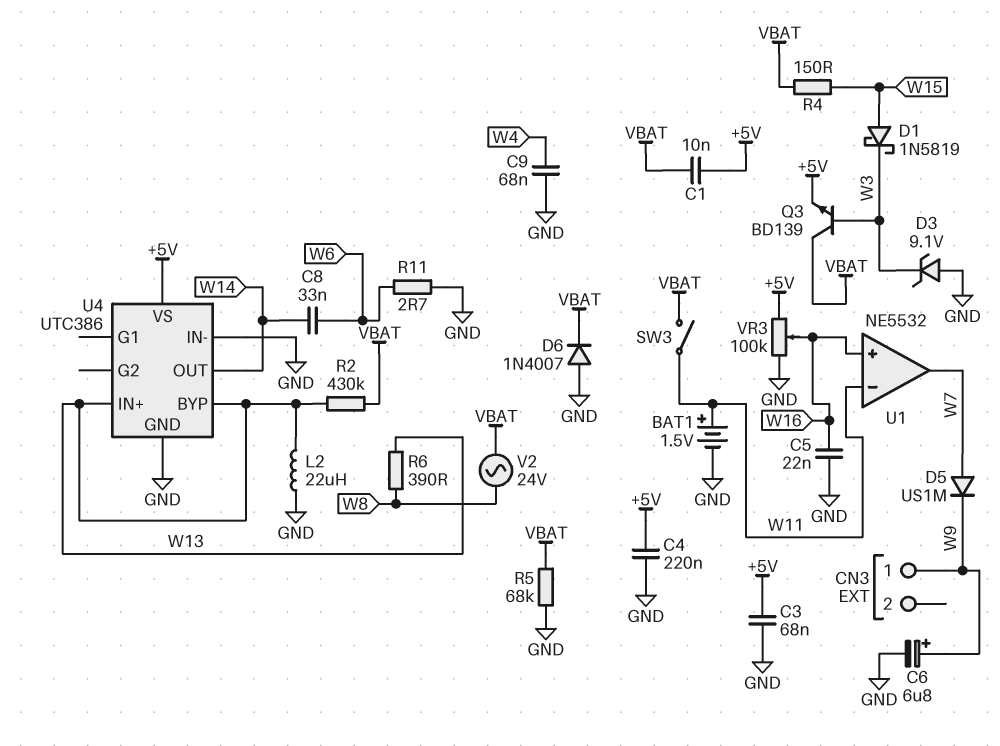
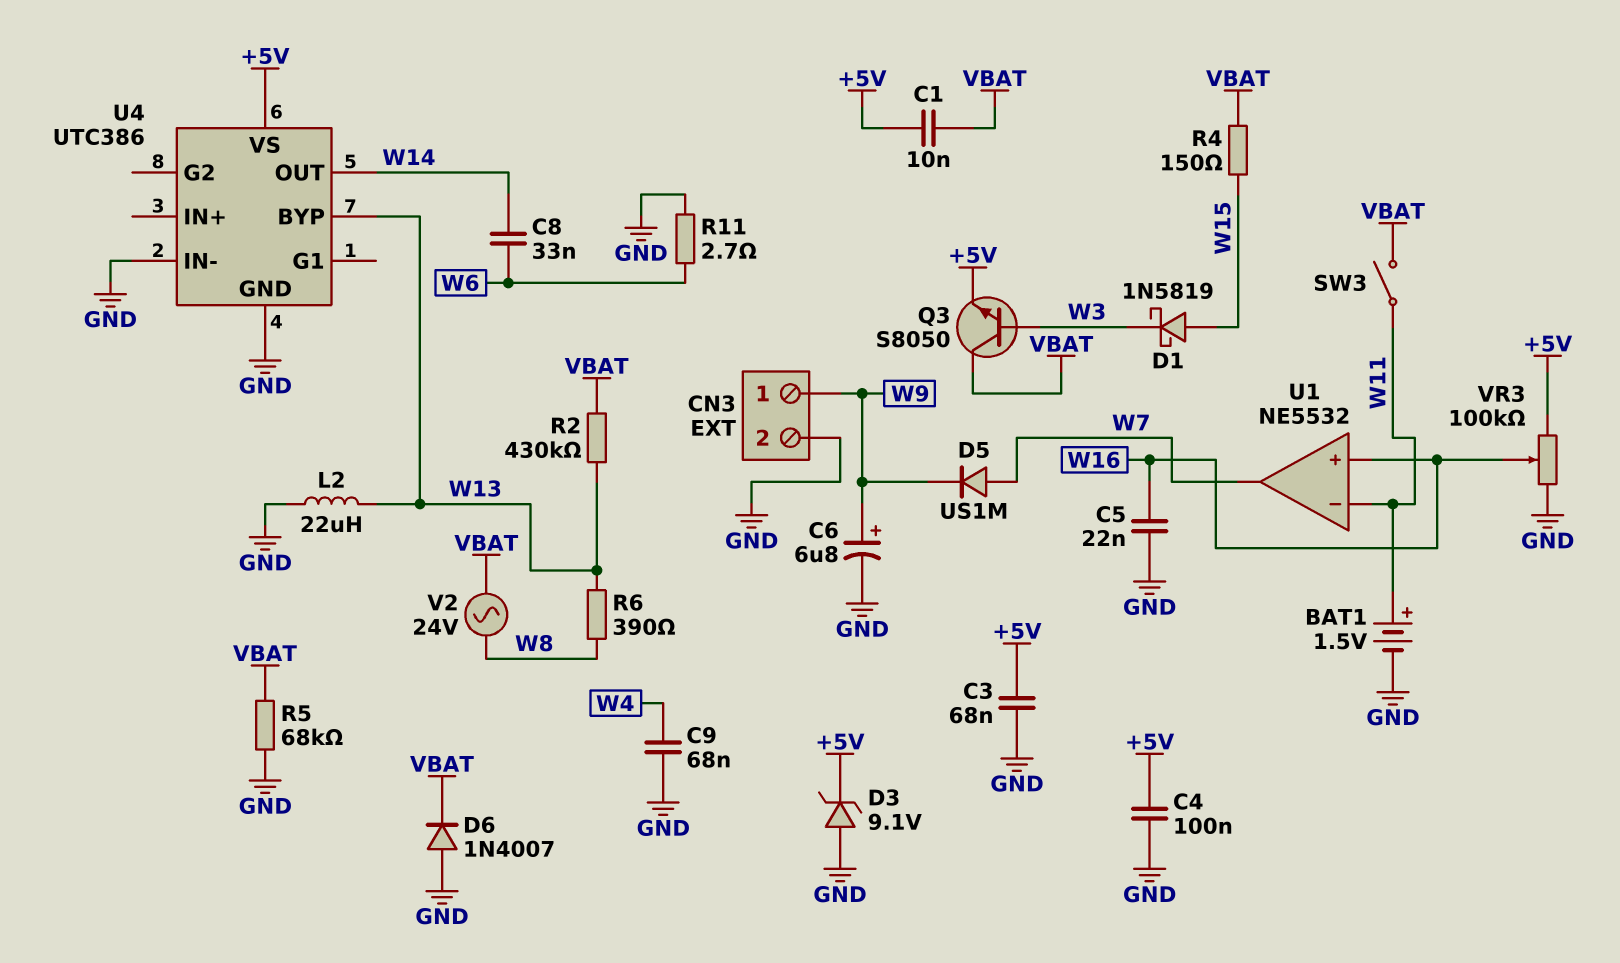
C4: 220nF (+5V, GND) -> 100nF (+5V, GND)
CN3 pin 2: none -> GND
D3: zener 9.1V (A GND, K W3) -> zener 9.1V (A GND, K +5V)
Q3: NPN BD139 (B W3, C VBAT, E +5V) -> NPN S8050 (B W3, C VBAT, E +5V)
U4 pin IN+: W13 -> none

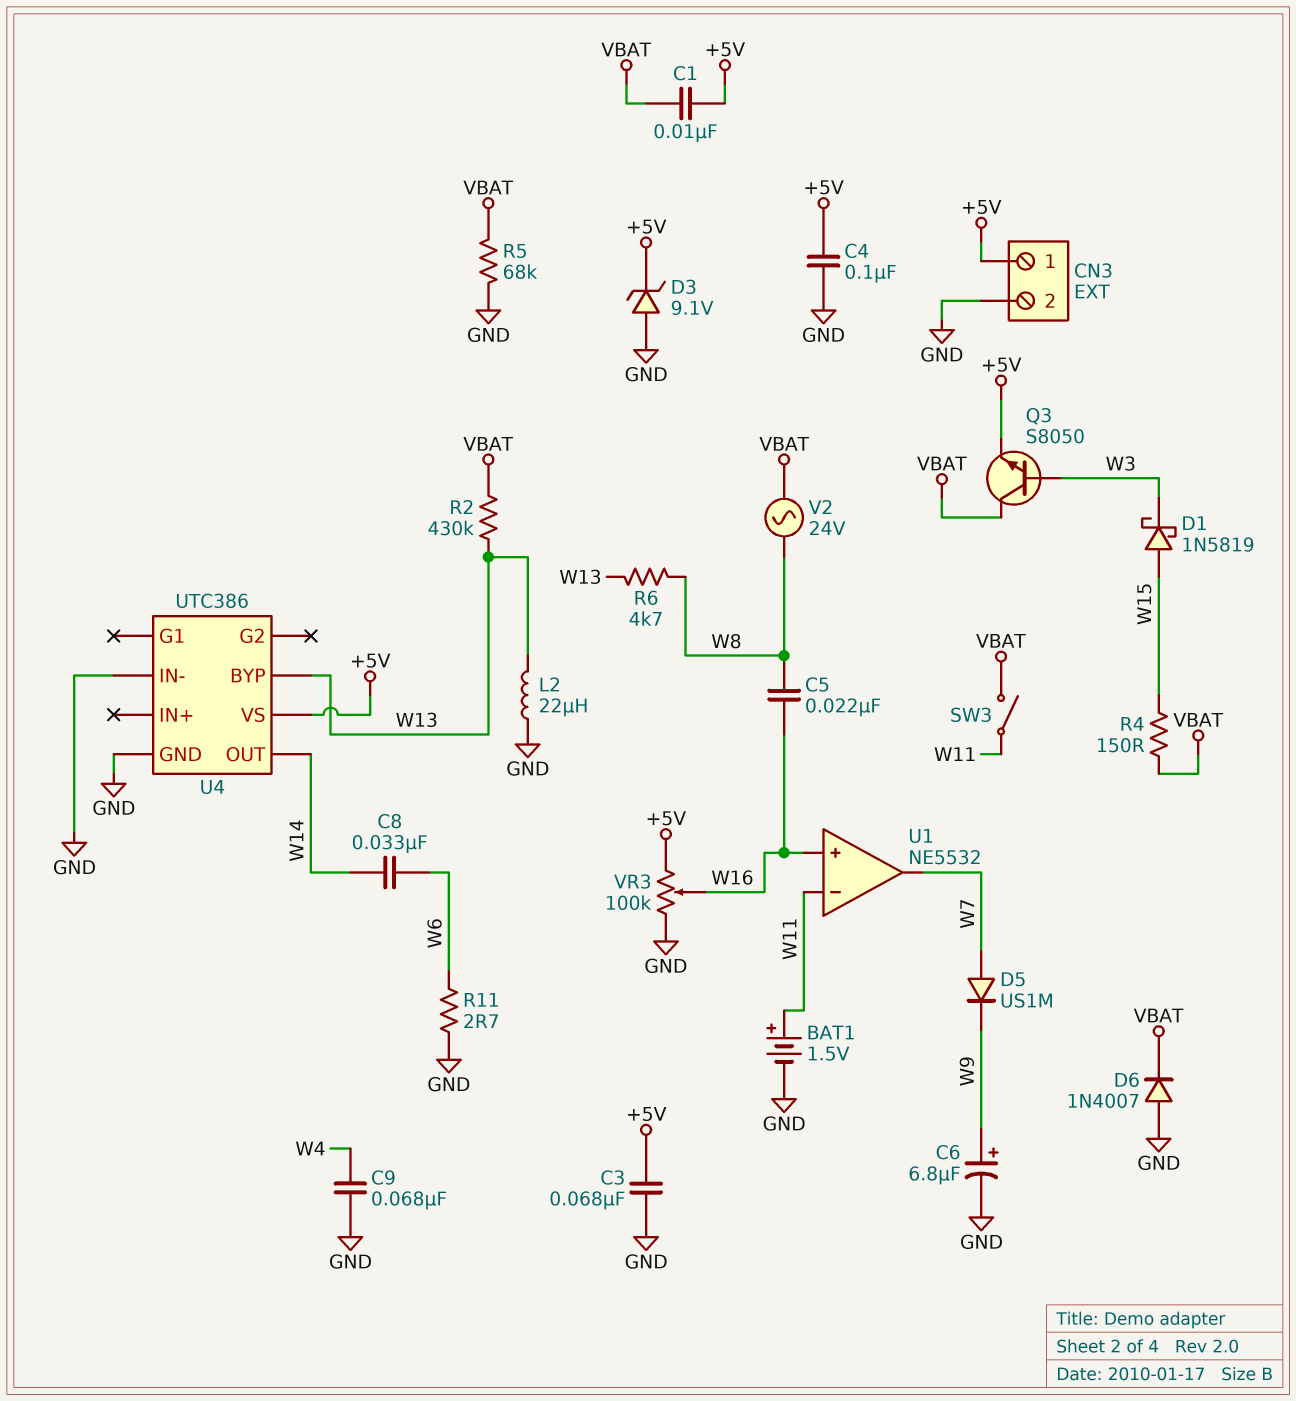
C5: 22nF (GND, W16) -> 22nF (W8, W16)
CN3 pin 1: W9 -> +5V
R6: 390 (W8, W13) -> 4.7k (W8, W13)

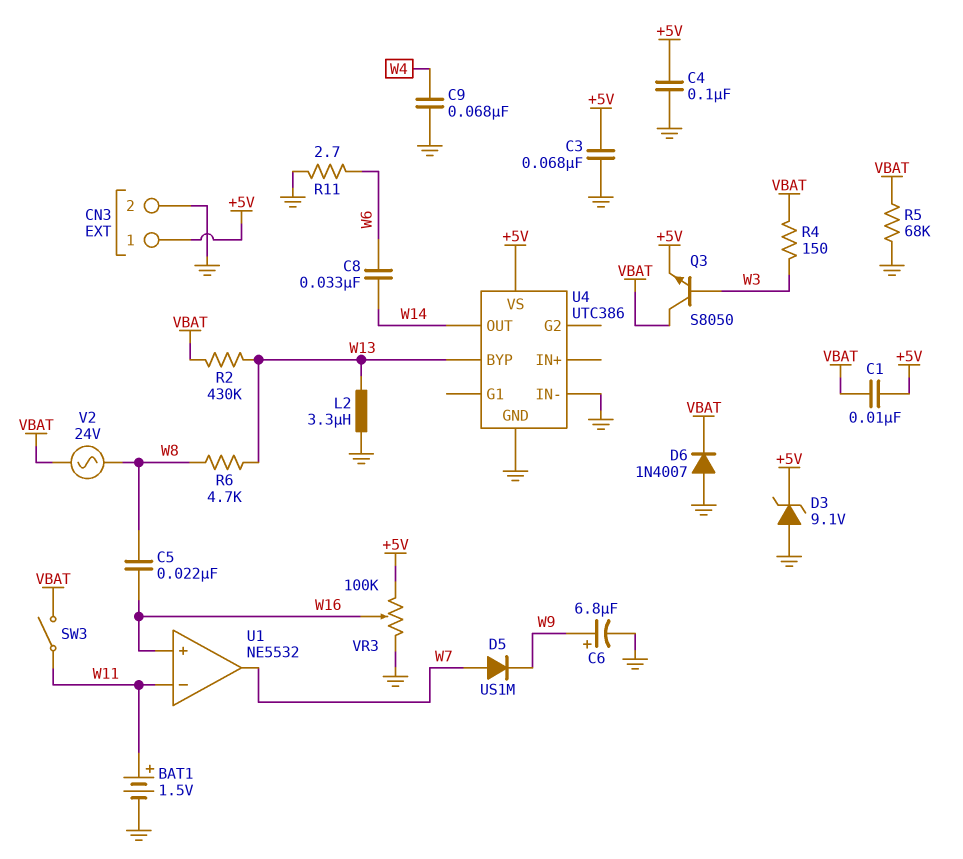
D1: schottky 1N5819 (A W15, K W3) -> none
L2: 22uH (GND, W13) -> 3.3uH (GND, W13)
R4: 150 (VBAT, W15) -> 150 (VBAT, W3)

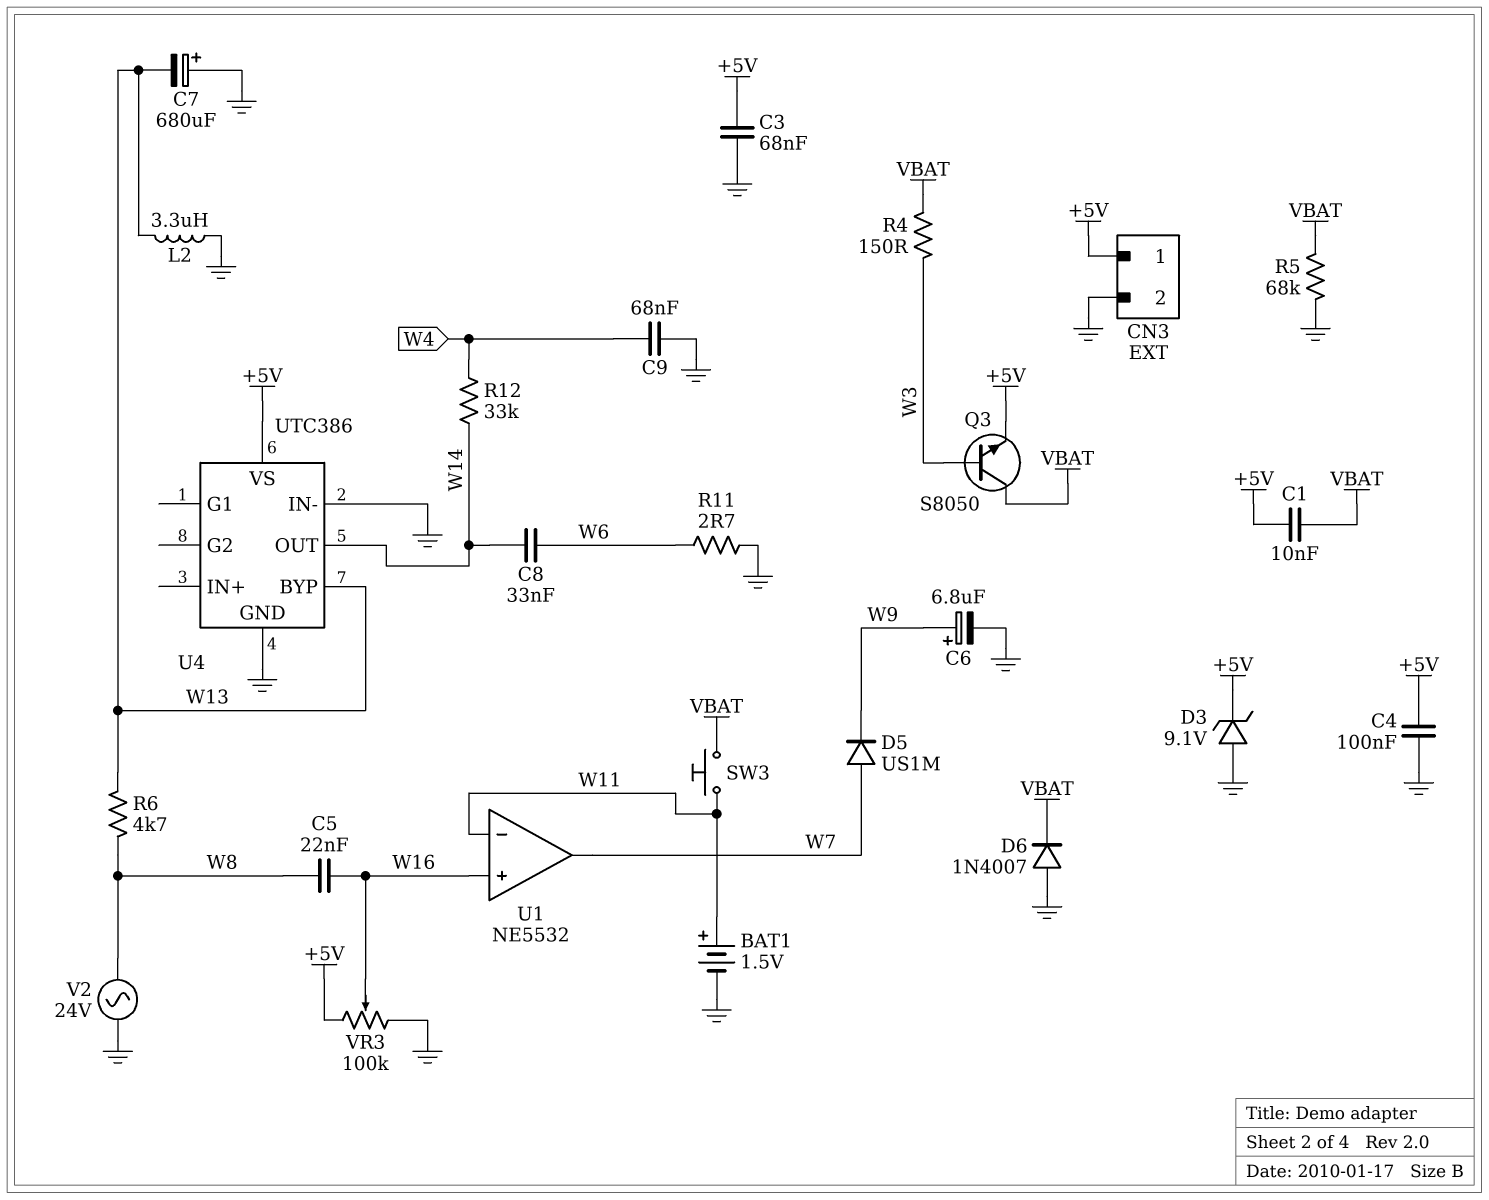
C7: none -> 680uF (plus GND, minus W13)
R2: 430k (VBAT, W13) -> none
R12: none -> 33k (W4, W14)
SW3: switch (VBAT, W11) -> button (VBAT, W11)
V2: AC 24V (VBAT, W8) -> AC 24V (GND, W8)

